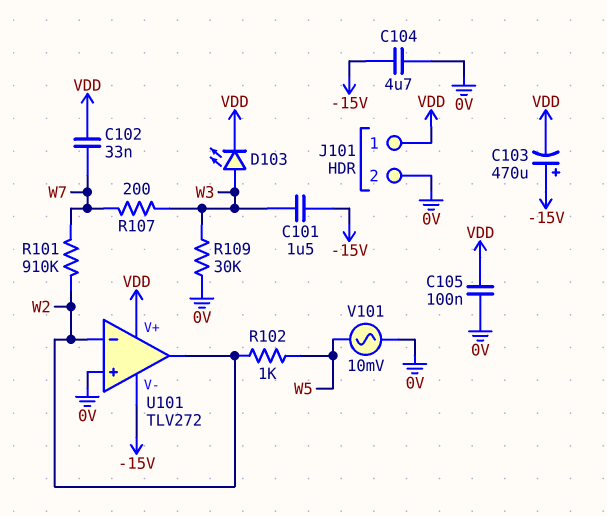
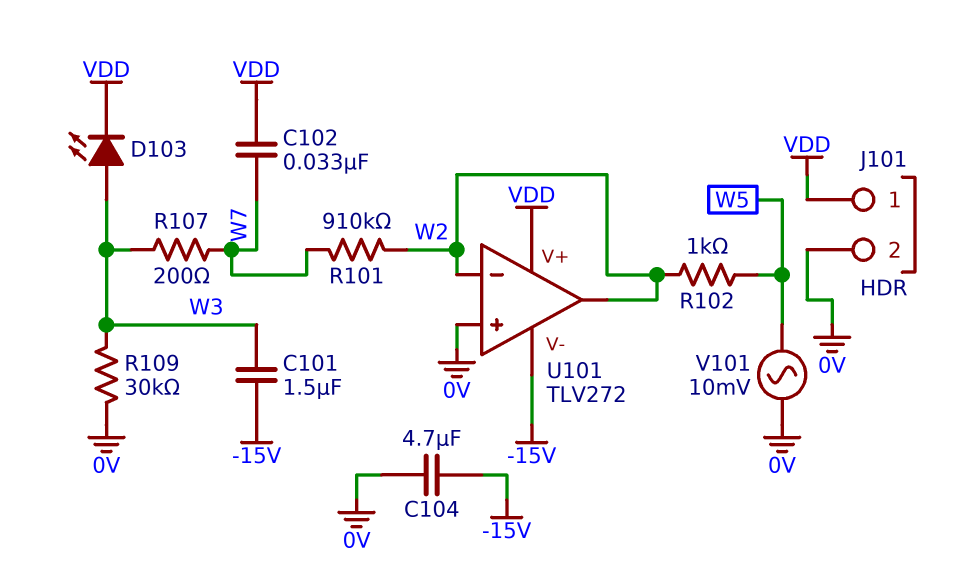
C103: 470uF (plus -15V, minus VDD) -> none
C105: 100nF (0V, VDD) -> none

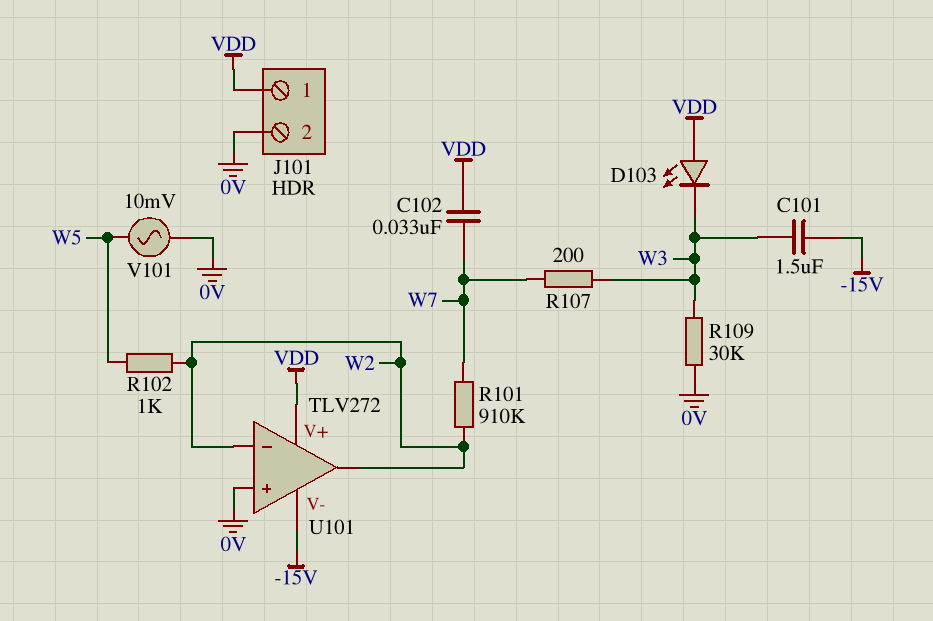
C104: 4.7uF (-15V, 0V) -> none
D103: LED (A W3, K VDD) -> LED (A VDD, K W3)

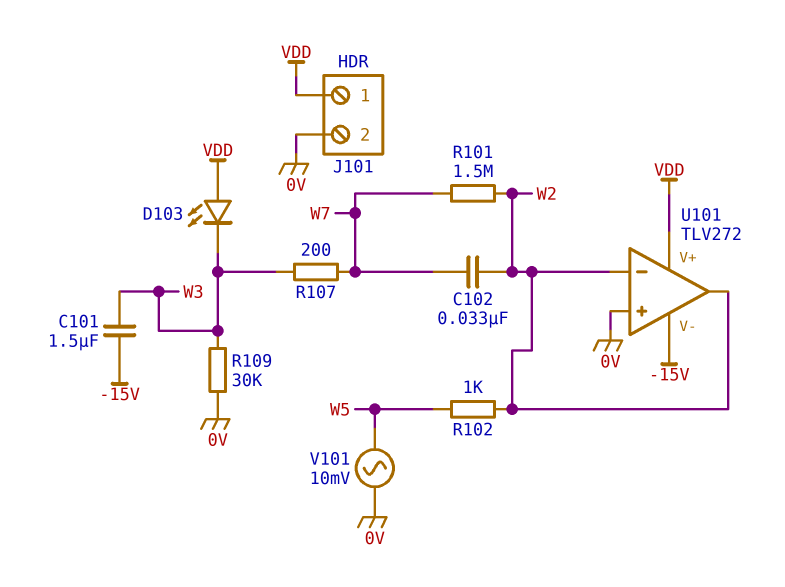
C102: 33nF (VDD, W7) -> 33nF (W2, W7)
R101: 910k (W2, W7) -> 1.5M (W2, W7)

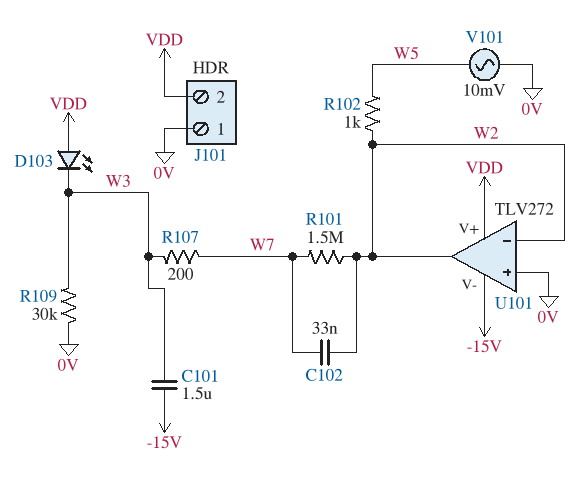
J101 pin 1: VDD -> 0V
J101 pin 2: 0V -> VDD

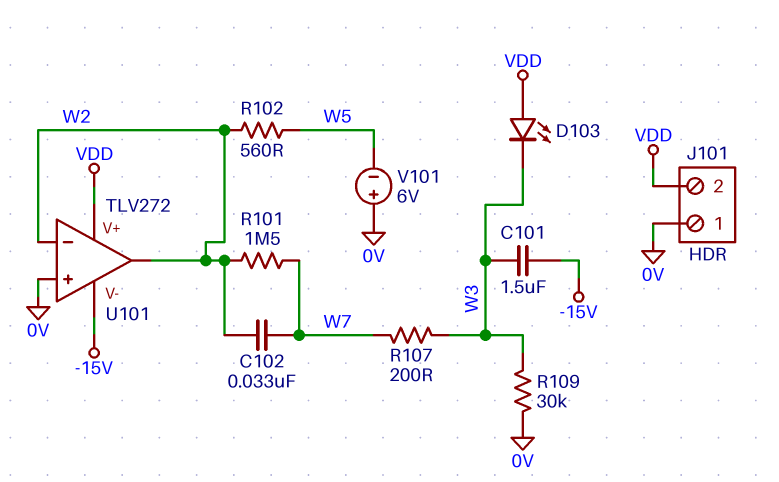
R102: 1k (W2, W5) -> 560 (W2, W5)
V101: AC 10mV (0V, W5) -> 6V (plus 0V, minus W5)

